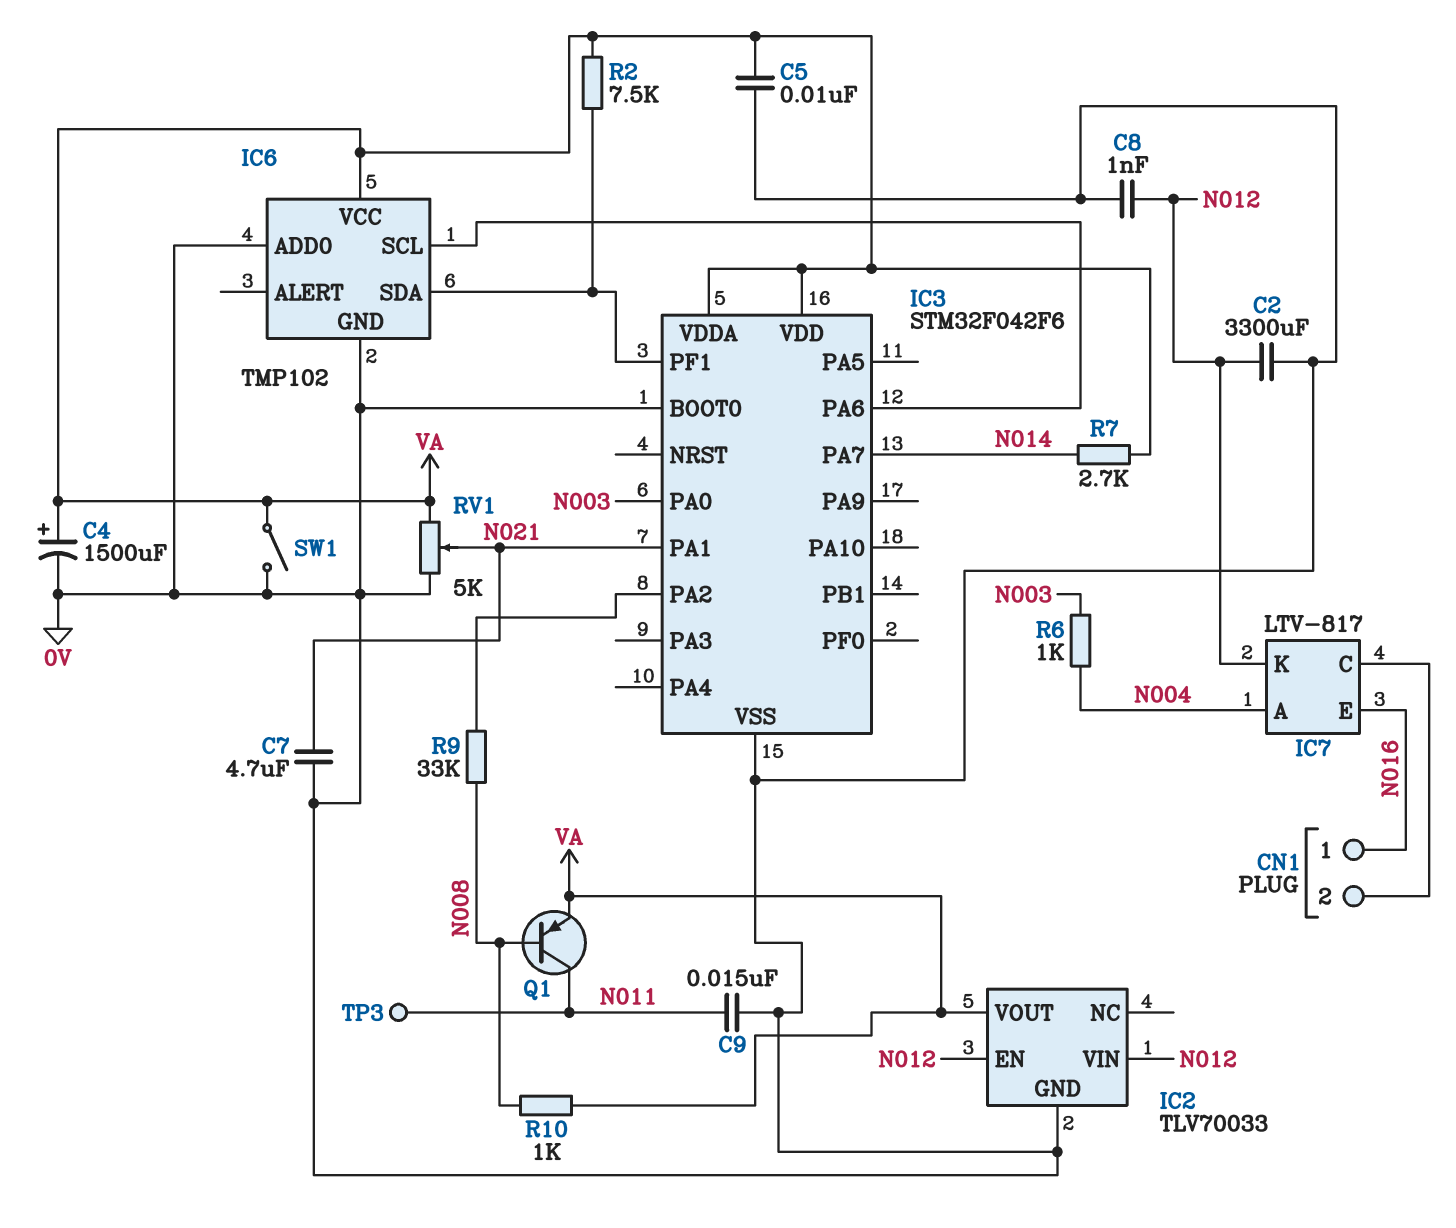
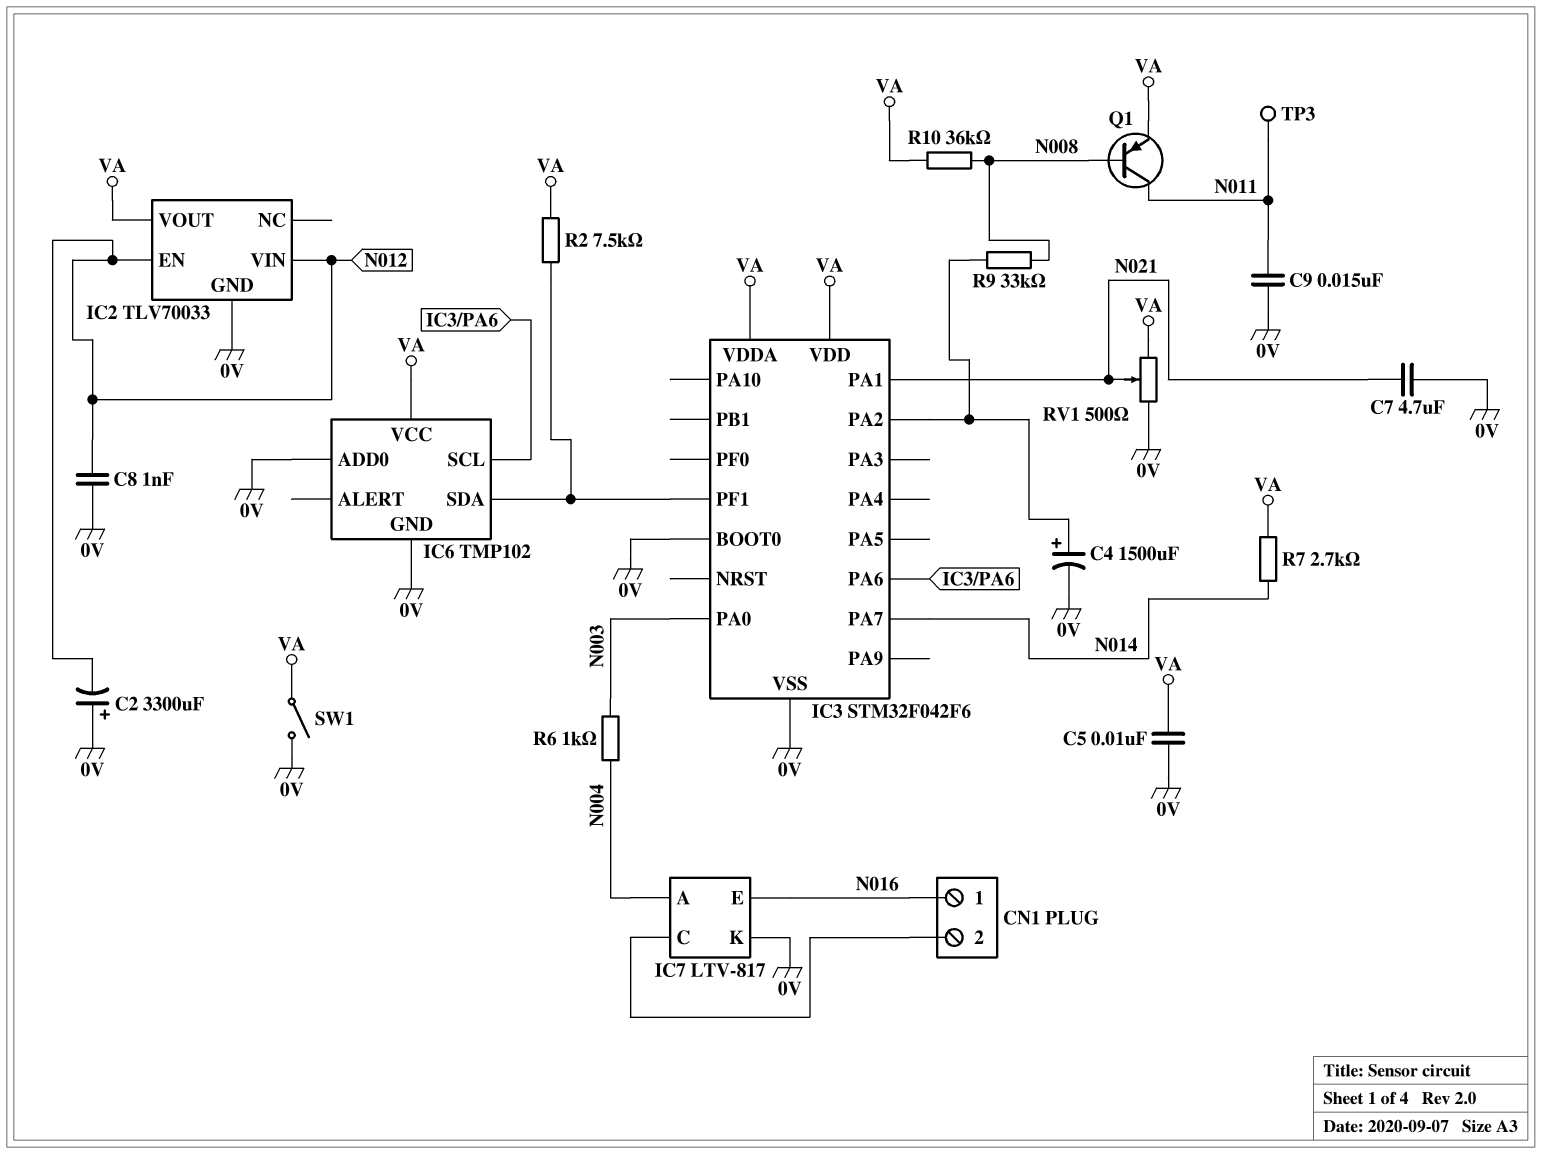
C2: 3300uF (0V, N012) -> 3300uF (plus 0V, minus N012)
C4: 1500uF (plus VA, minus 0V) -> 1500uF (plus IC3/PA2, minus 0V)
IC7 pin K: N012 -> 0V
R10: 1k (N008, VA) -> 36k (N008, VA)
RV1: 5k (0V, VA, wiper N021) -> 500 (0V, VA, wiper N021)

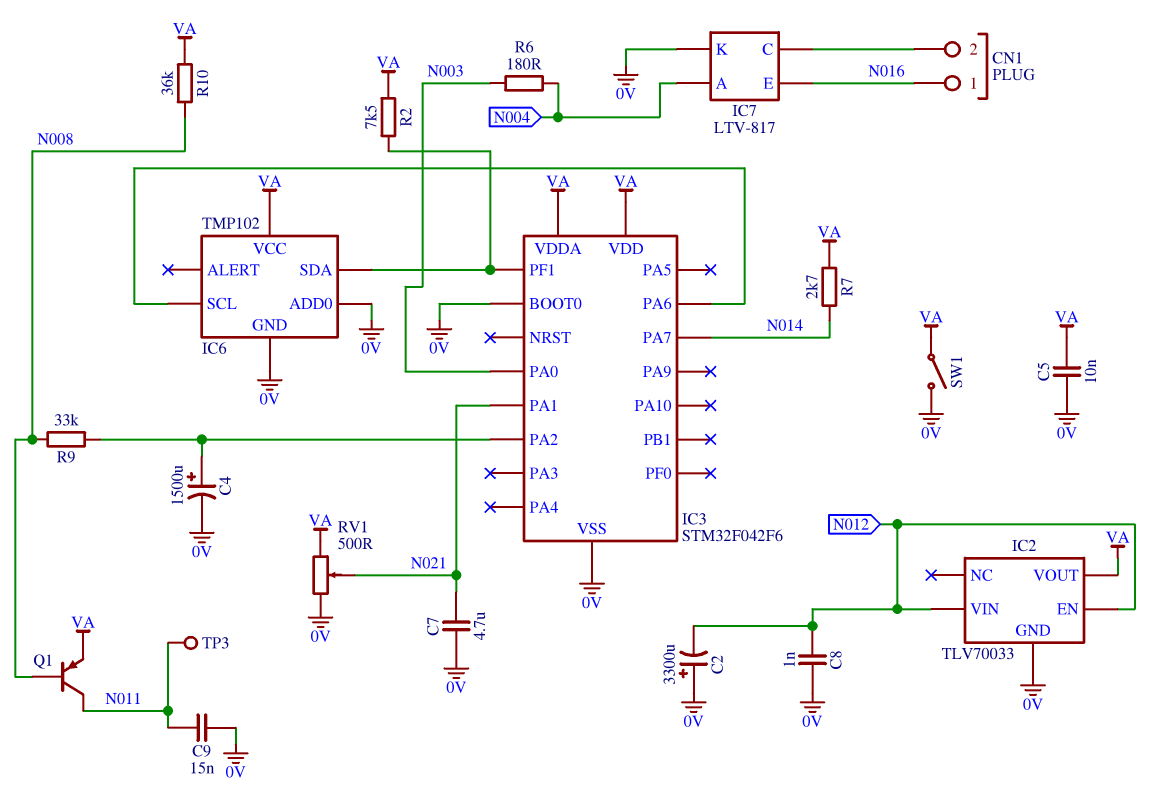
R6: 1k (N003, N004) -> 180 (N003, N004)

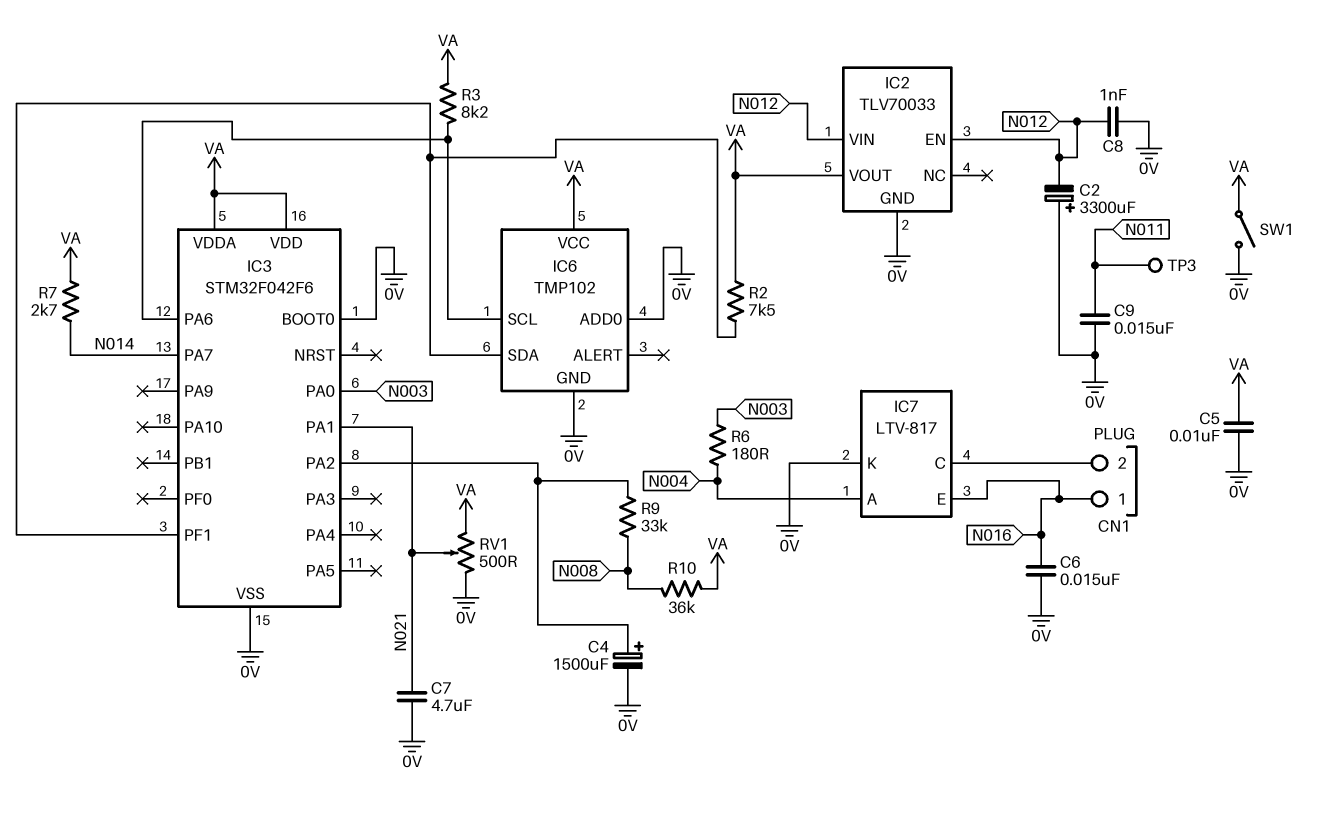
C6: none -> 15nF (0V, N016)
Q1: PNP (B N008, C N011, E VA) -> none
R3: none -> 8.2k (IC3/PA6, VA)

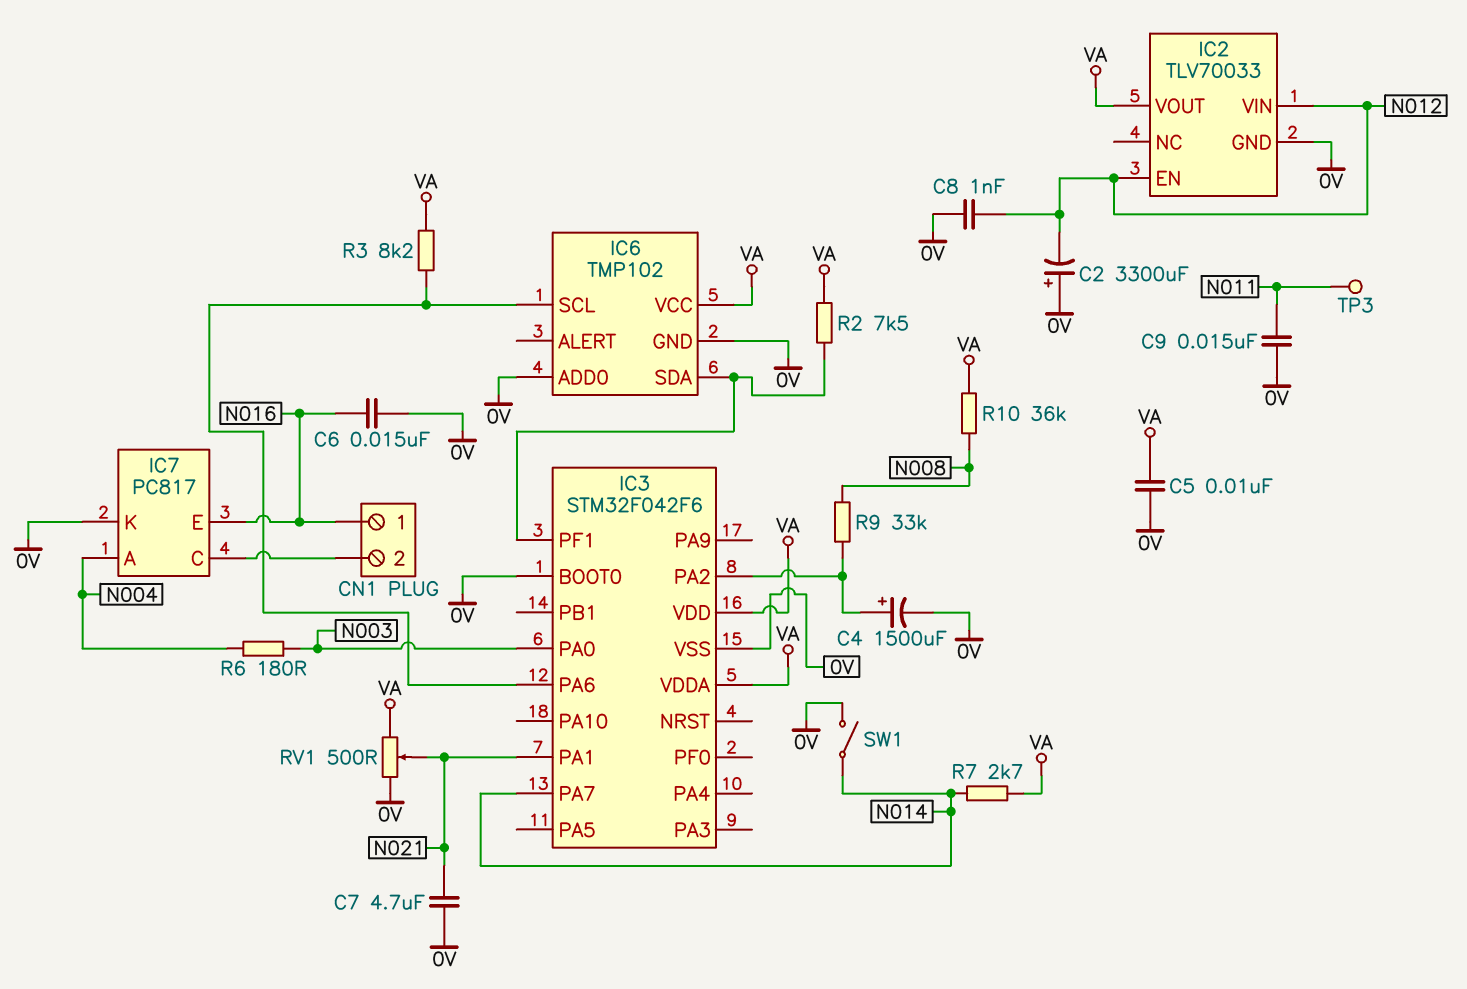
IC7: LTV-817 -> PC817
SW1: switch (0V, VA) -> switch (0V, N014)

